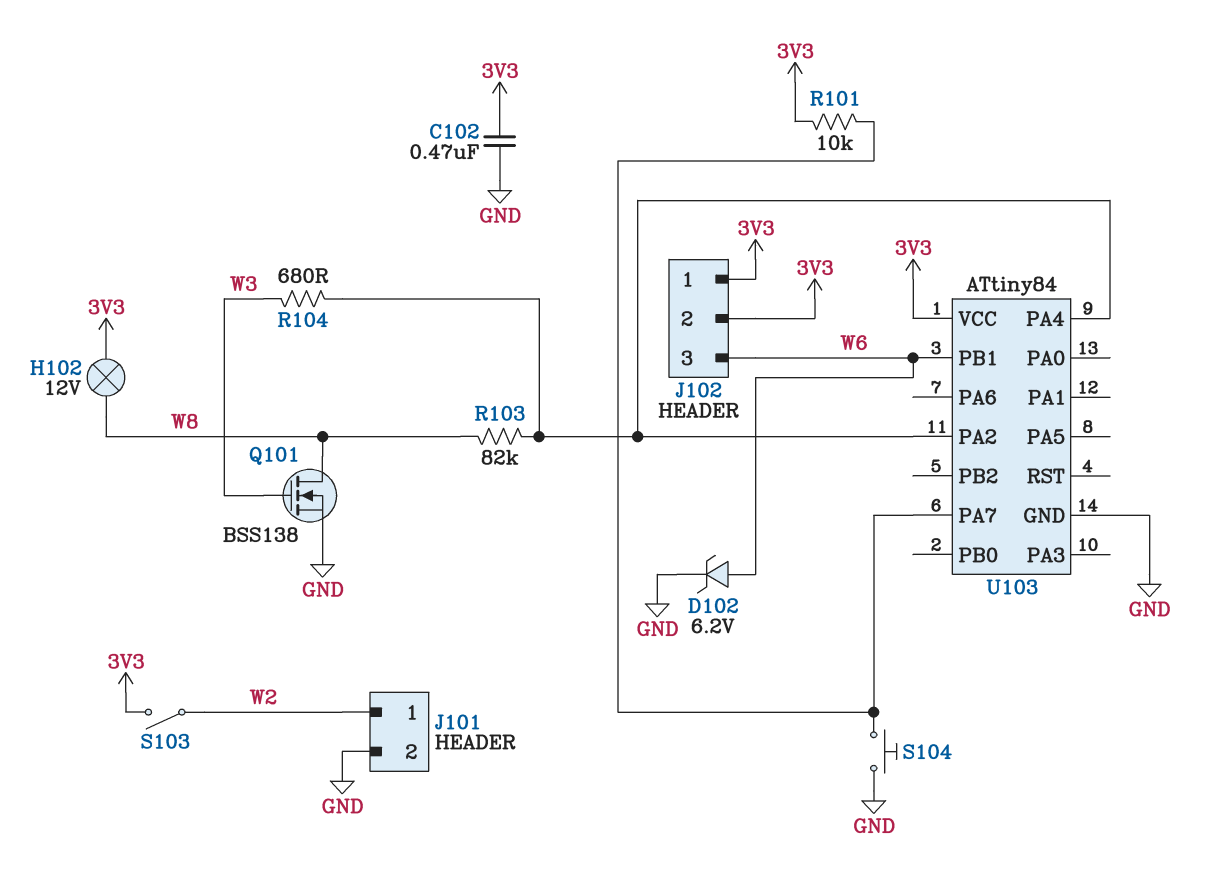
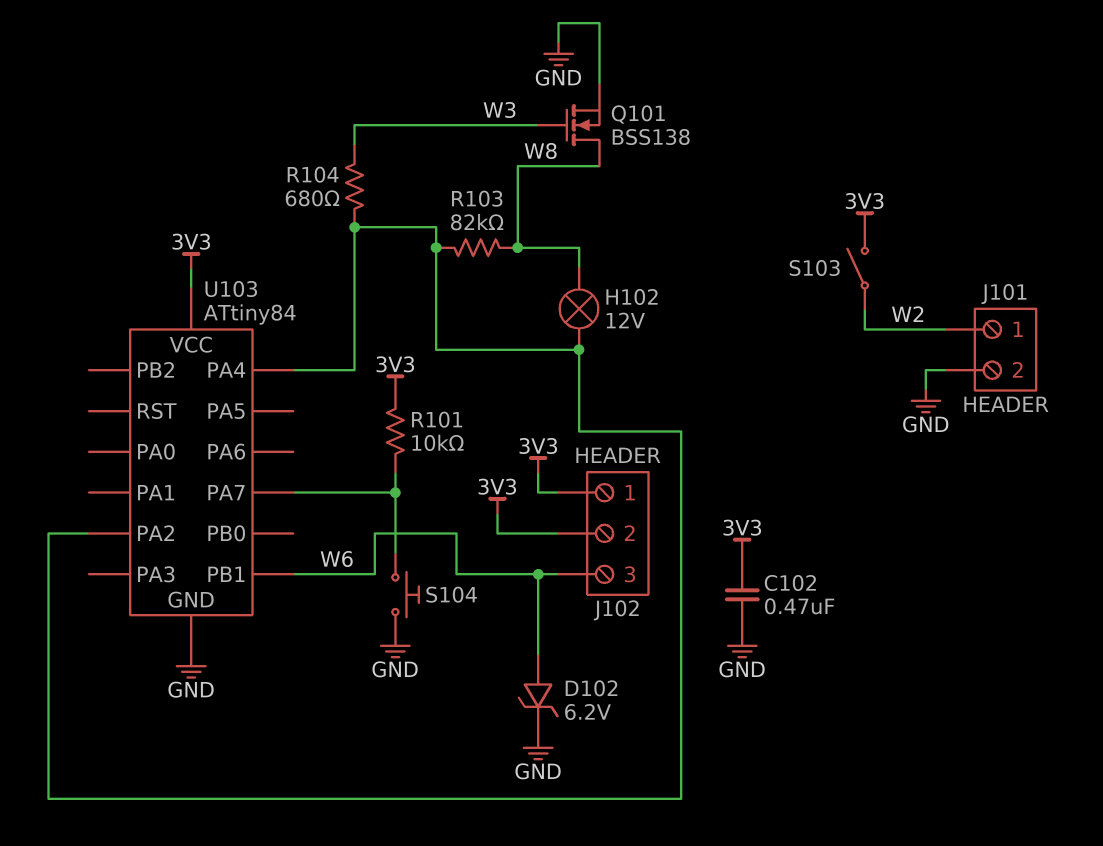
H102: lamp 12V (3V3, W8) -> lamp 12V (U103/PA2, W8)

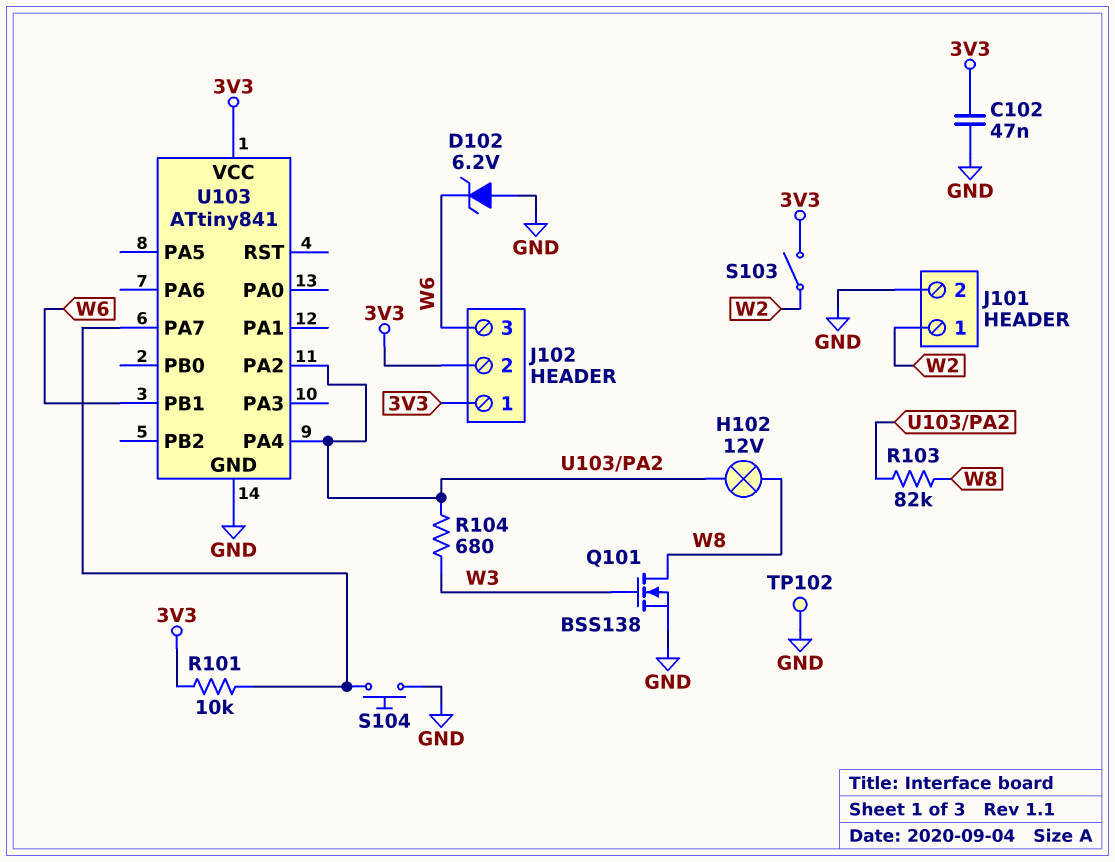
C102: 470nF (3V3, GND) -> 47nF (3V3, GND)
D102: zener 6.2V (A W6, K GND) -> zener 6.2V (A GND, K W6)
TP102: none -> test point (GND)
U103: ATtiny84 -> ATtiny841

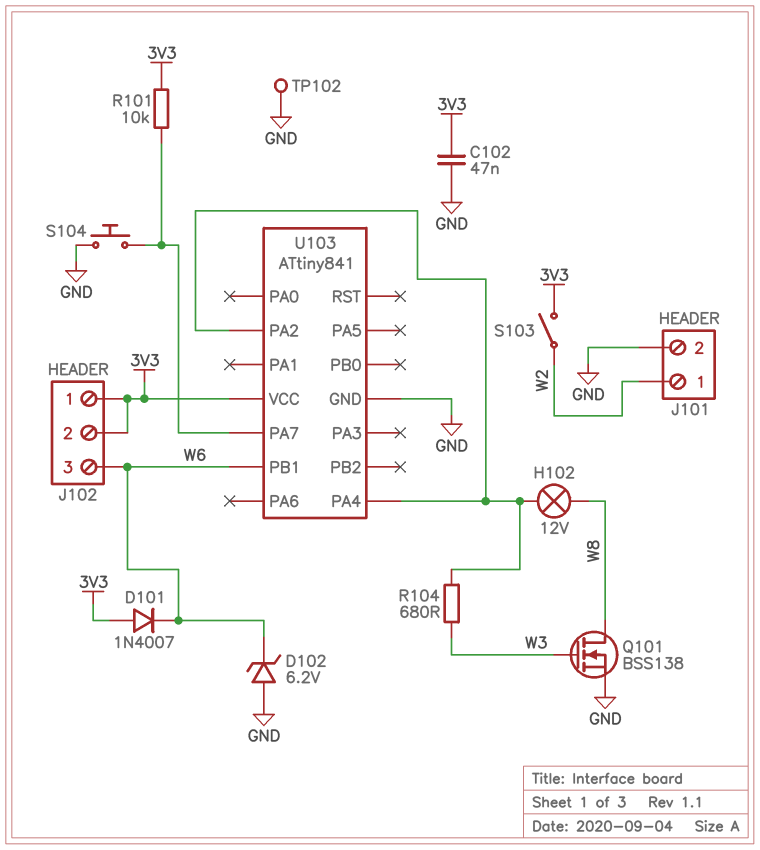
D101: none -> diode 1N4007 (A 3V3, K W6)
R103: 82k (U103/PA2, W8) -> none

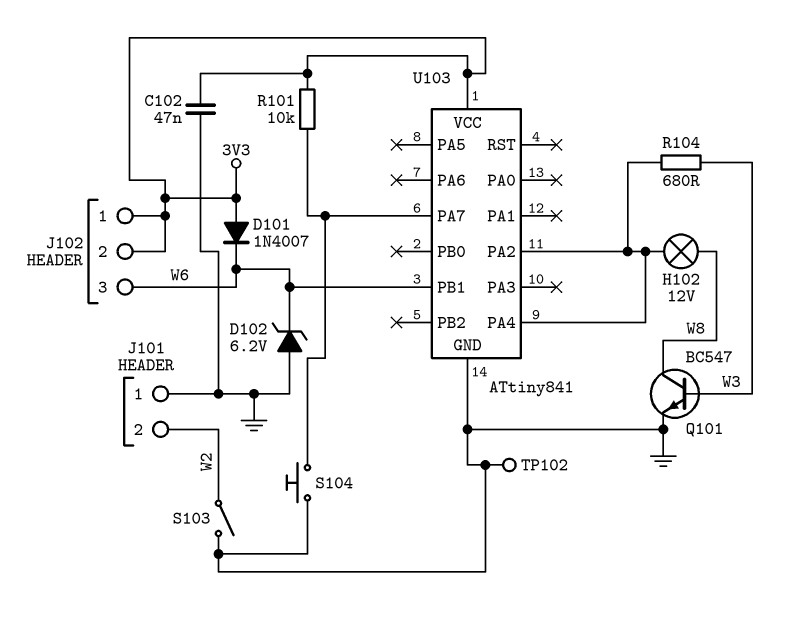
J101 pin 1: W2 -> GND
J101 pin 2: GND -> W2
Q101: NMOS BSS138 (G W3, D W8, S GND) -> NPN BC547 (B W3, C W8, E GND)
S103: switch (3V3, W2) -> switch (GND, W2)

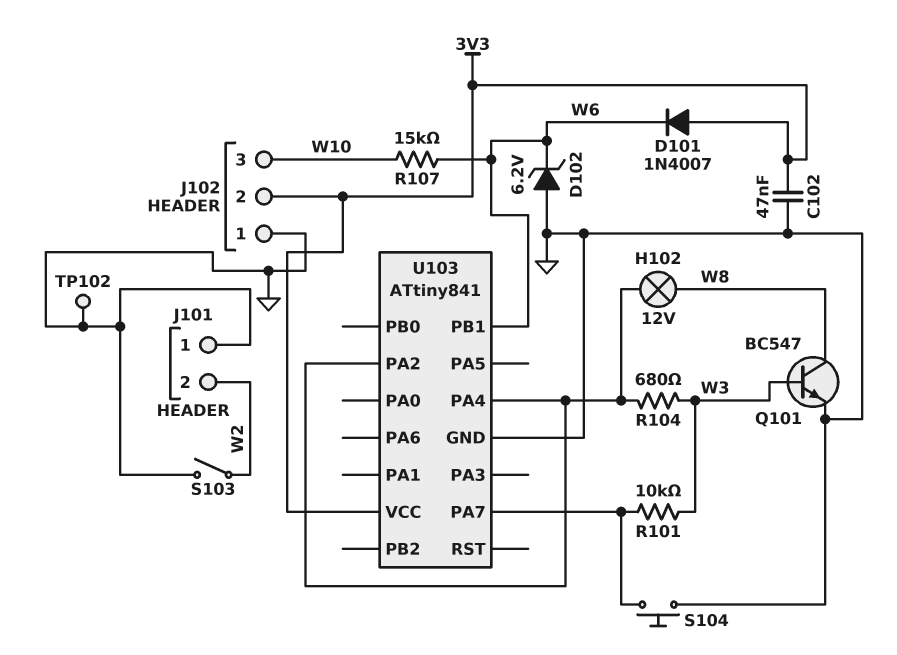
J102 pin 1: 3V3 -> GND
J102 pin 3: W6 -> W10
R101: 10k (3V3, U103/PA7) -> 10k (U103/PA7, W3)
R107: none -> 15k (W6, W10)

